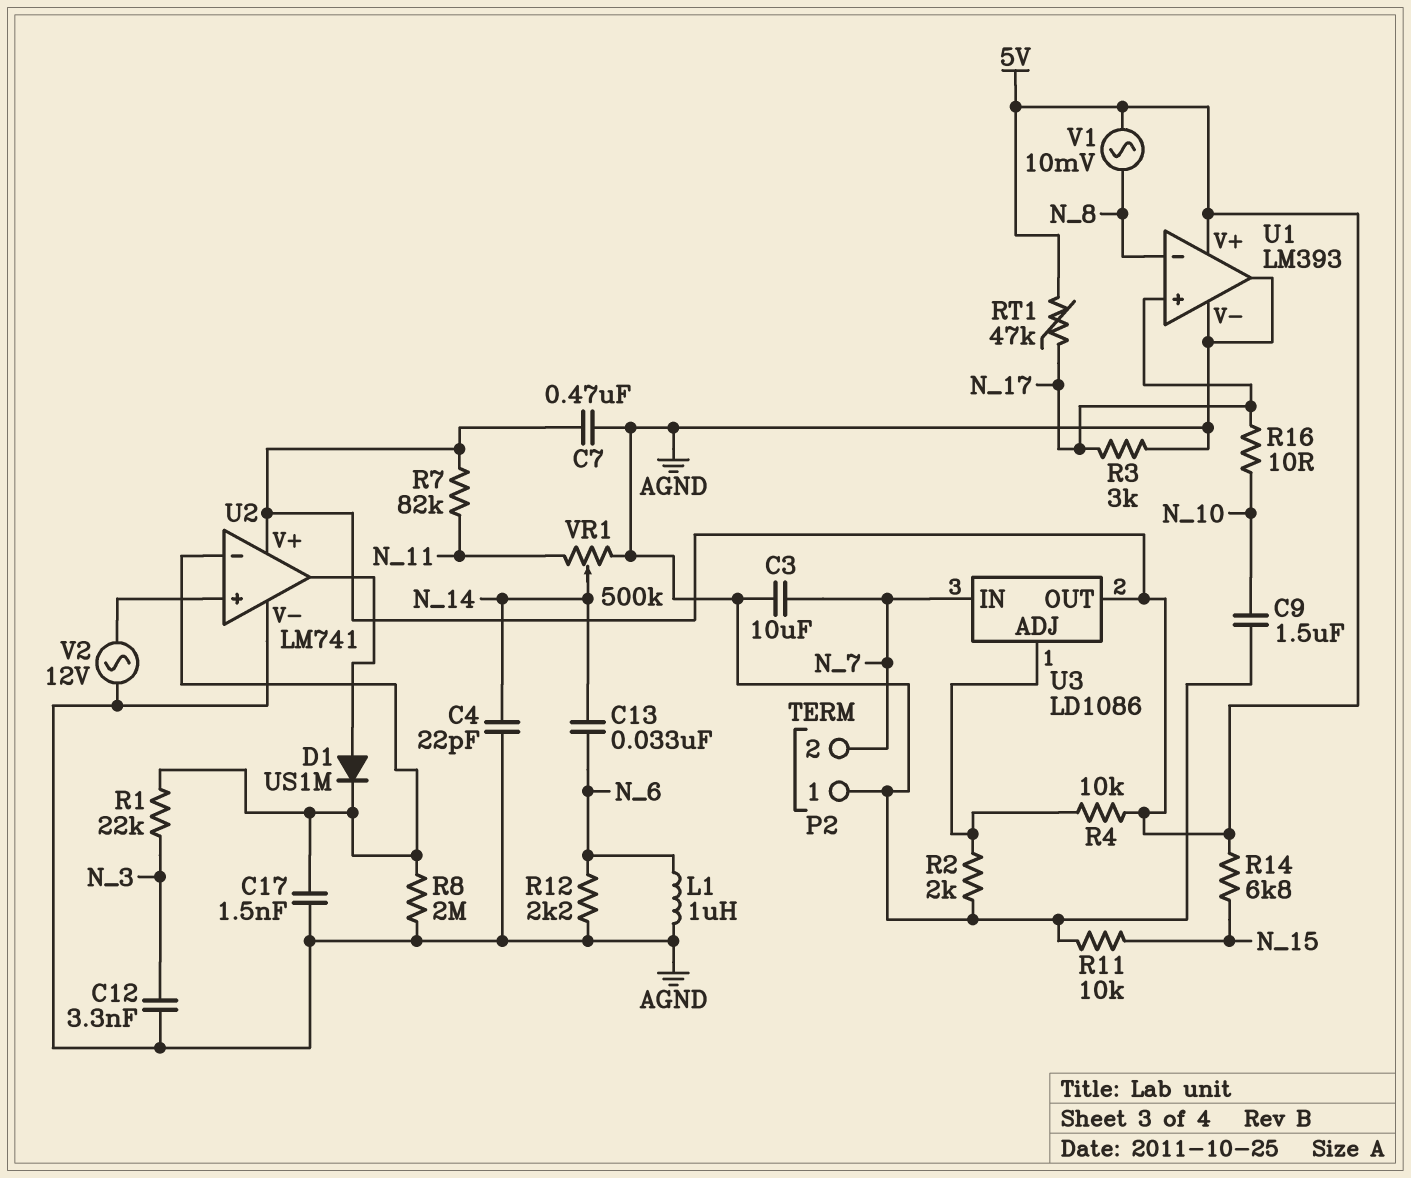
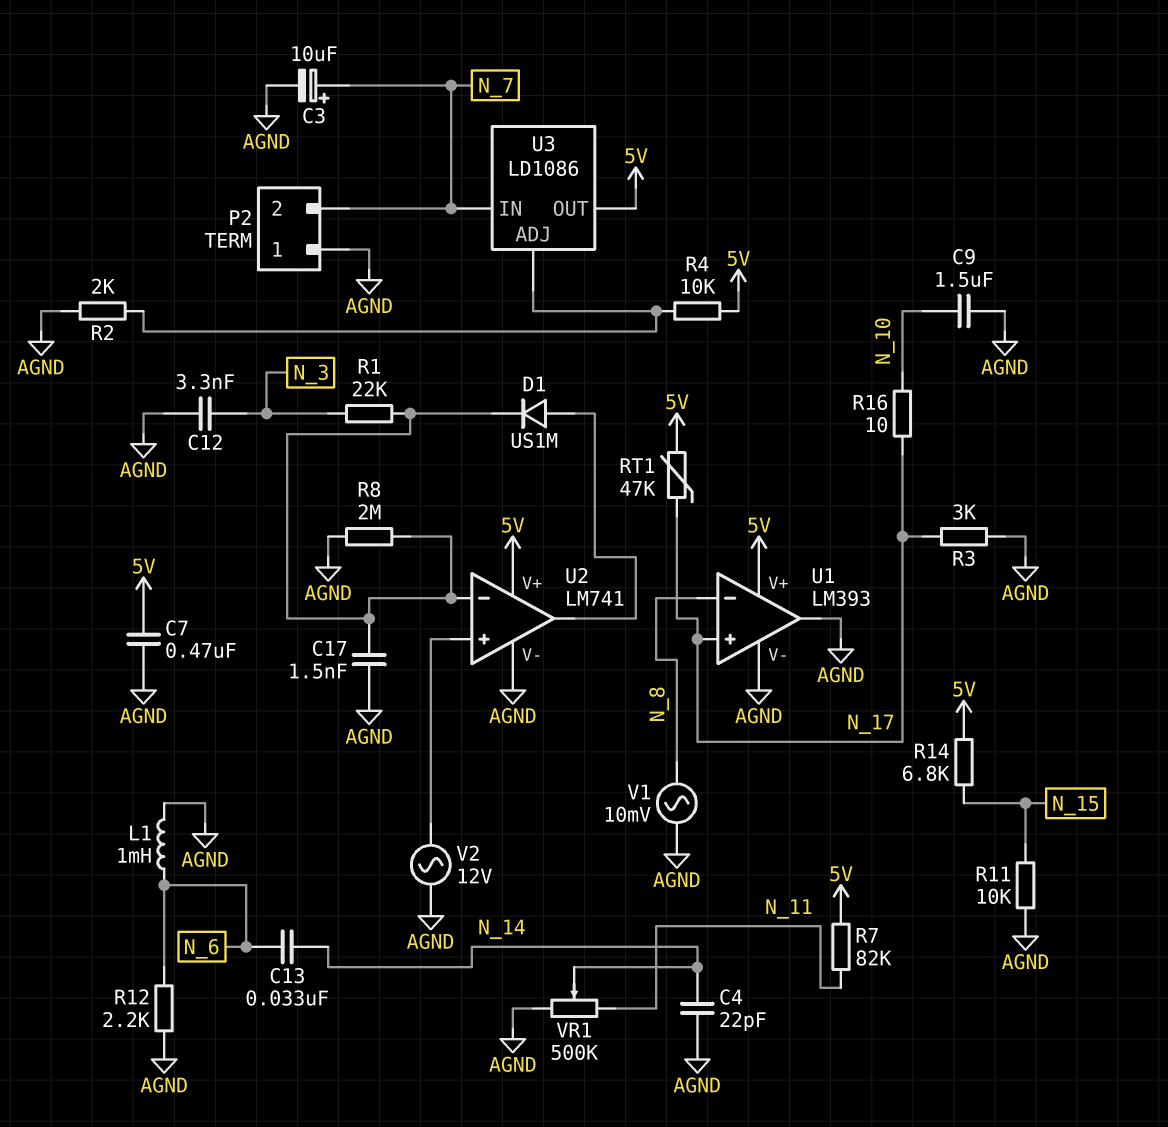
C3: 10uF (AGND, N_7) -> 10uF (plus N_7, minus AGND)
L1: 1uH (AGND, N_6) -> 1mH (AGND, N_6)
V1: AC 10mV (5V, N_8) -> AC 10mV (AGND, N_8)

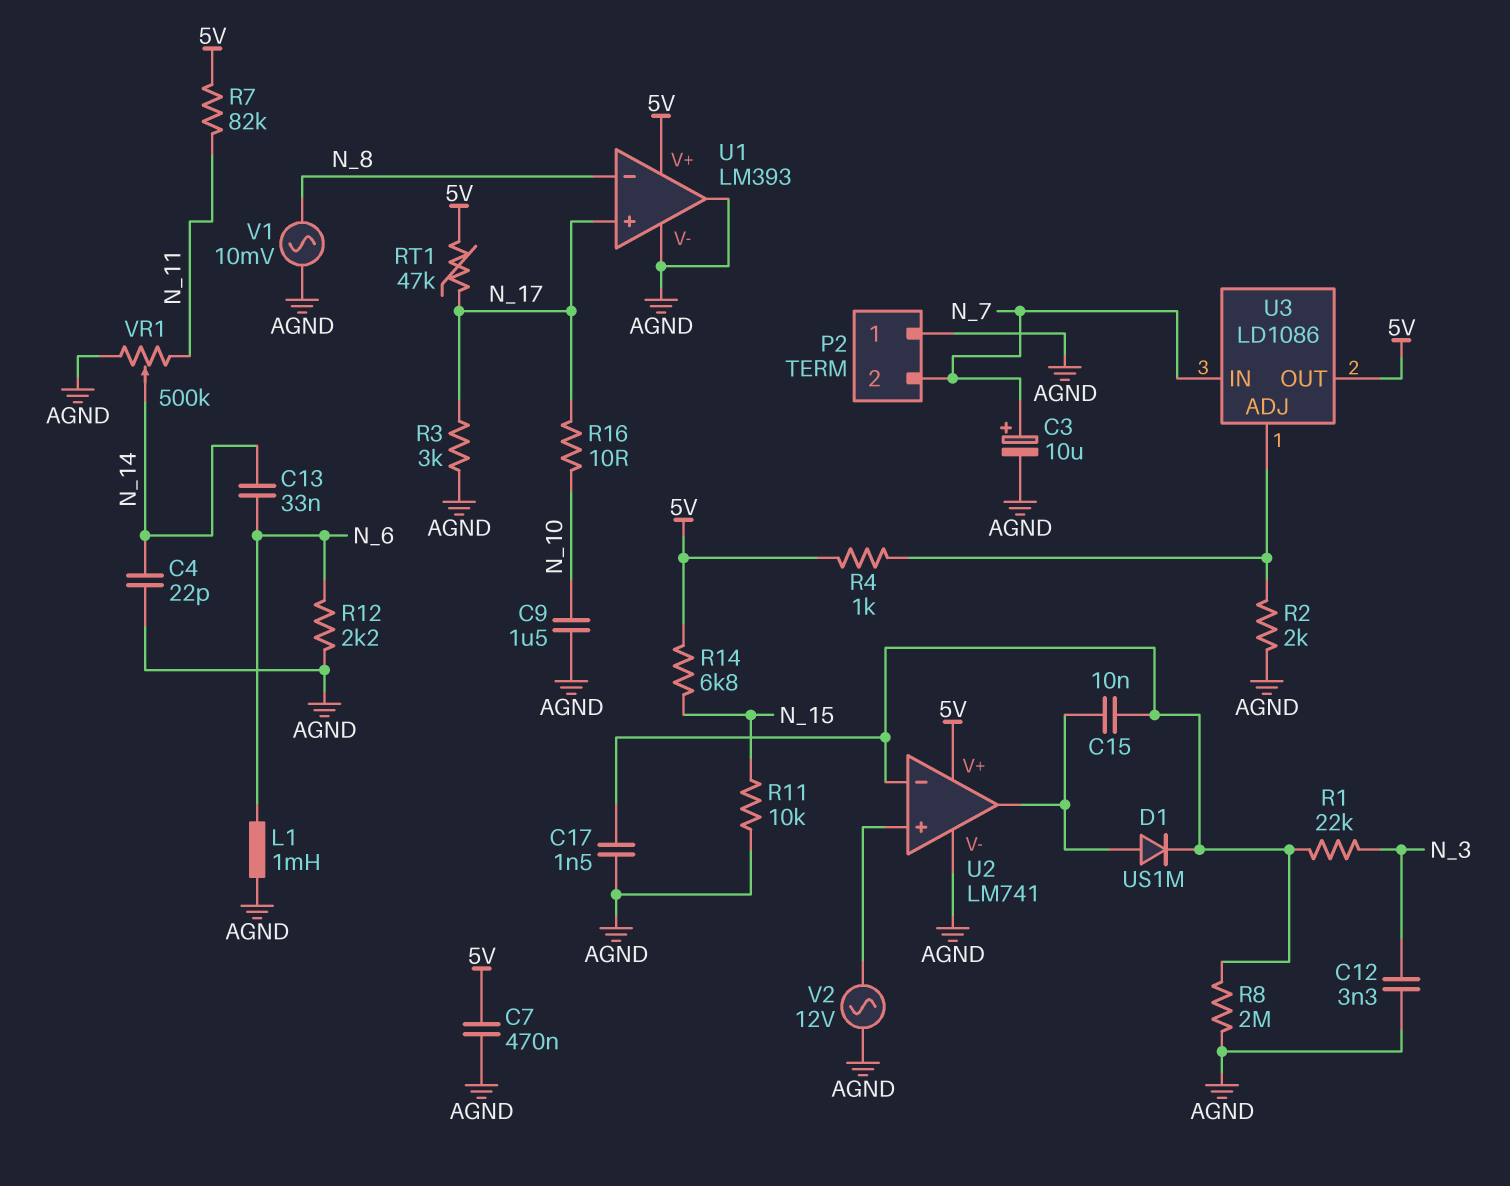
C15: none -> 10nF (U2/in-, U2/out)
R4: 10k (5V, U3/ADJ) -> 1k (5V, U3/ADJ)

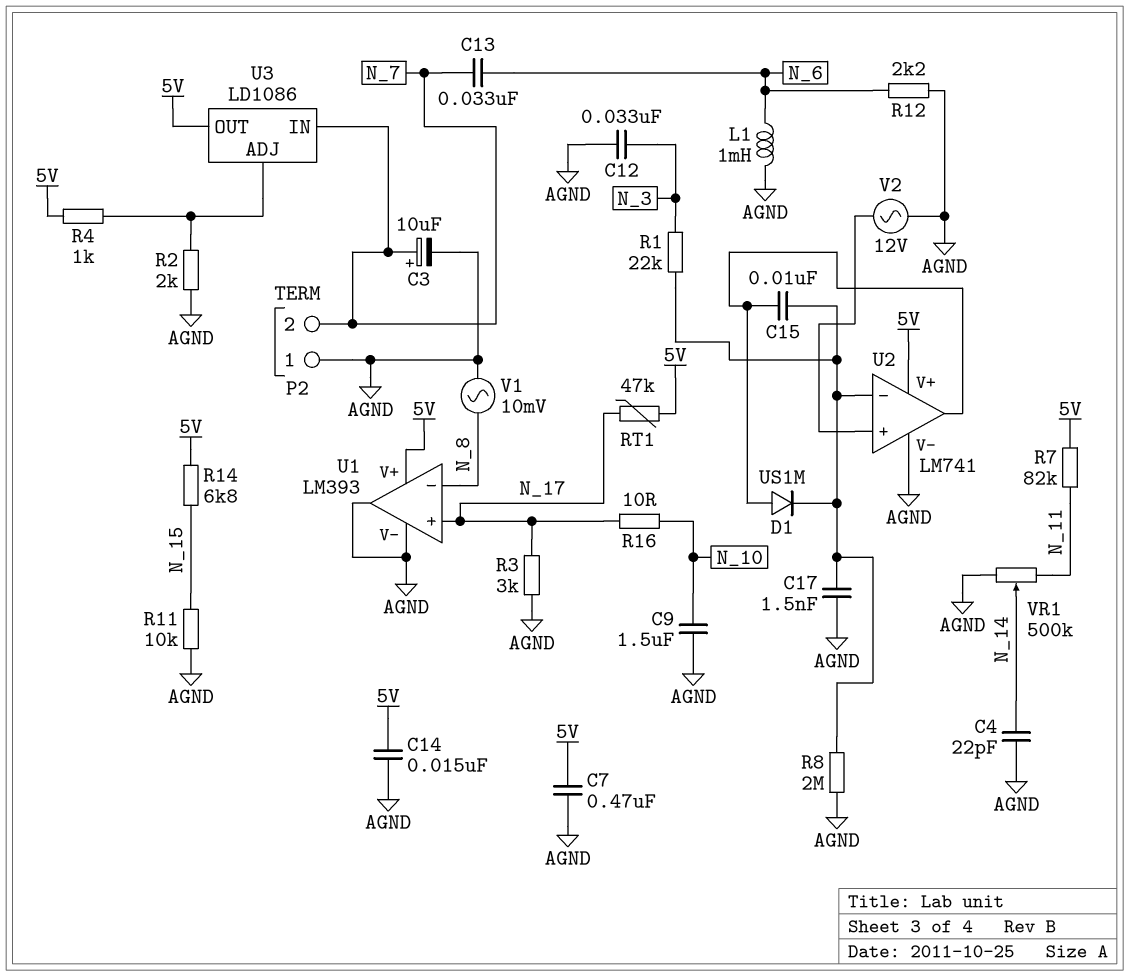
C12: 3.3nF (AGND, N_3) -> 33nF (AGND, N_3)
C13: 33nF (N_6, N_14) -> 33nF (N_6, N_7)
C14: none -> 15nF (5V, AGND)

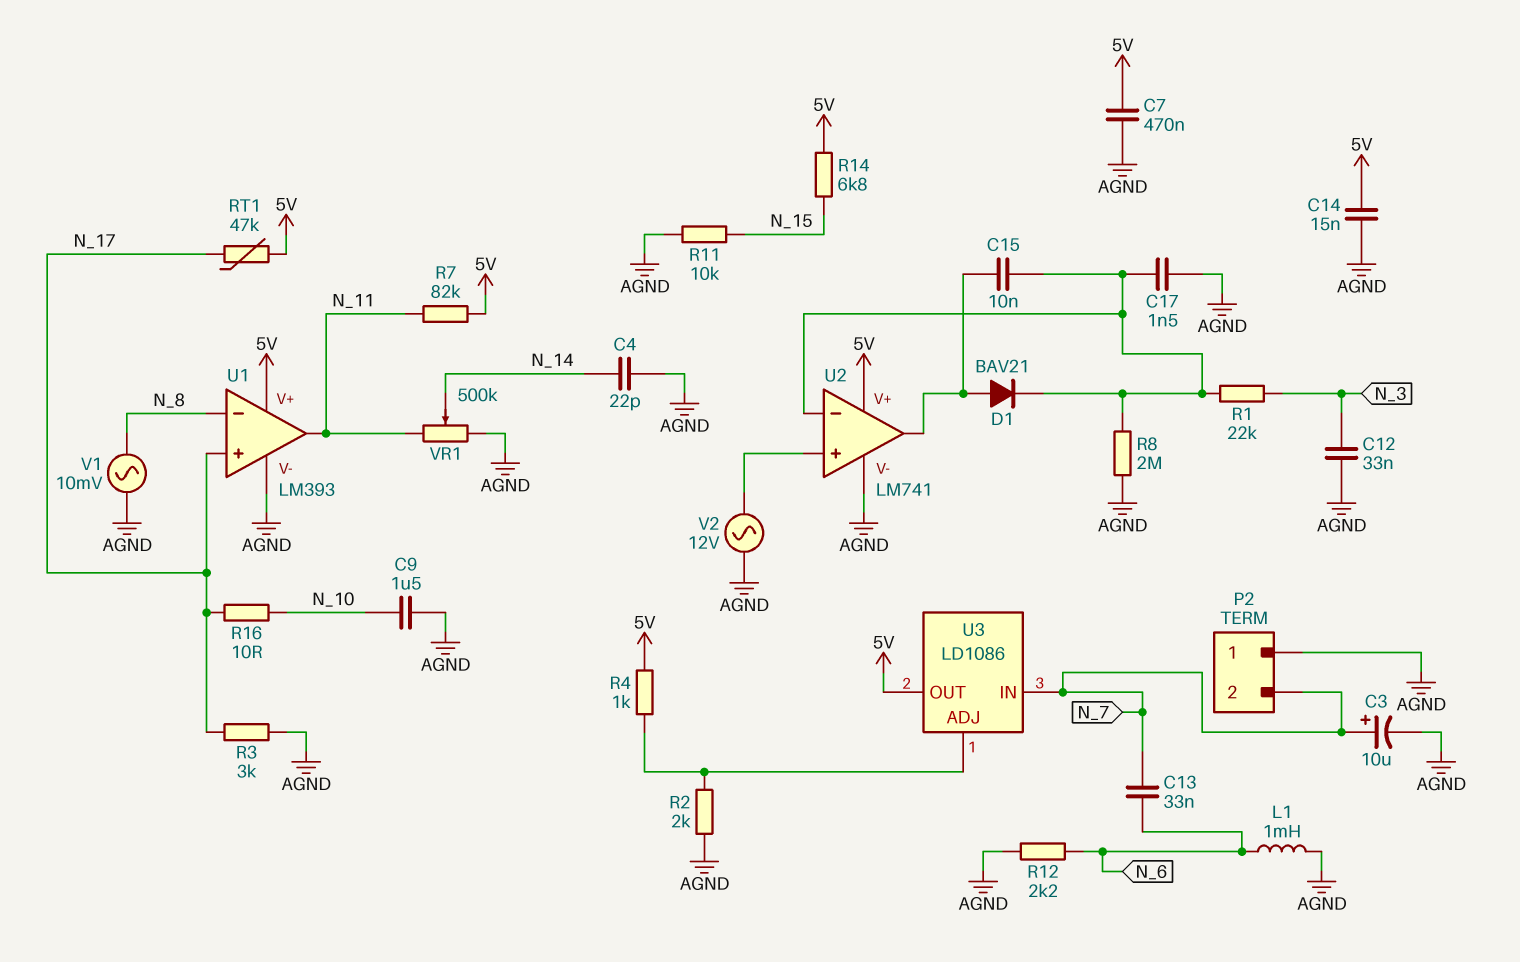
D1: diode US1M (A U2/out, K U2/in-) -> diode BAV21 (A U2/out, K U2/in-)
U1 pin out: AGND -> N_11

